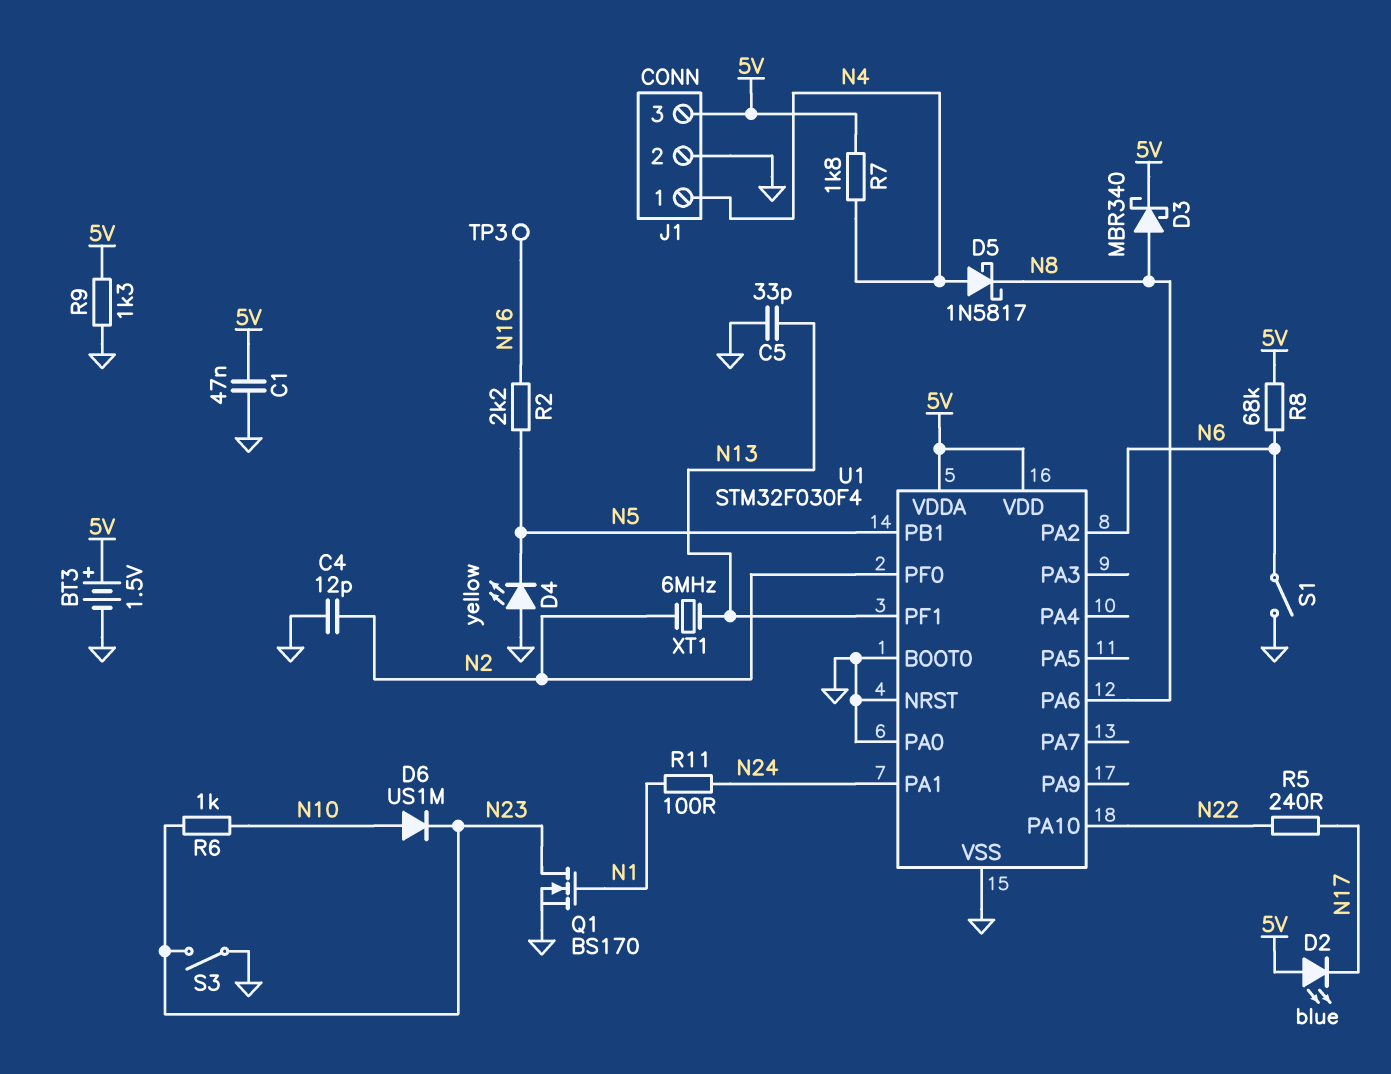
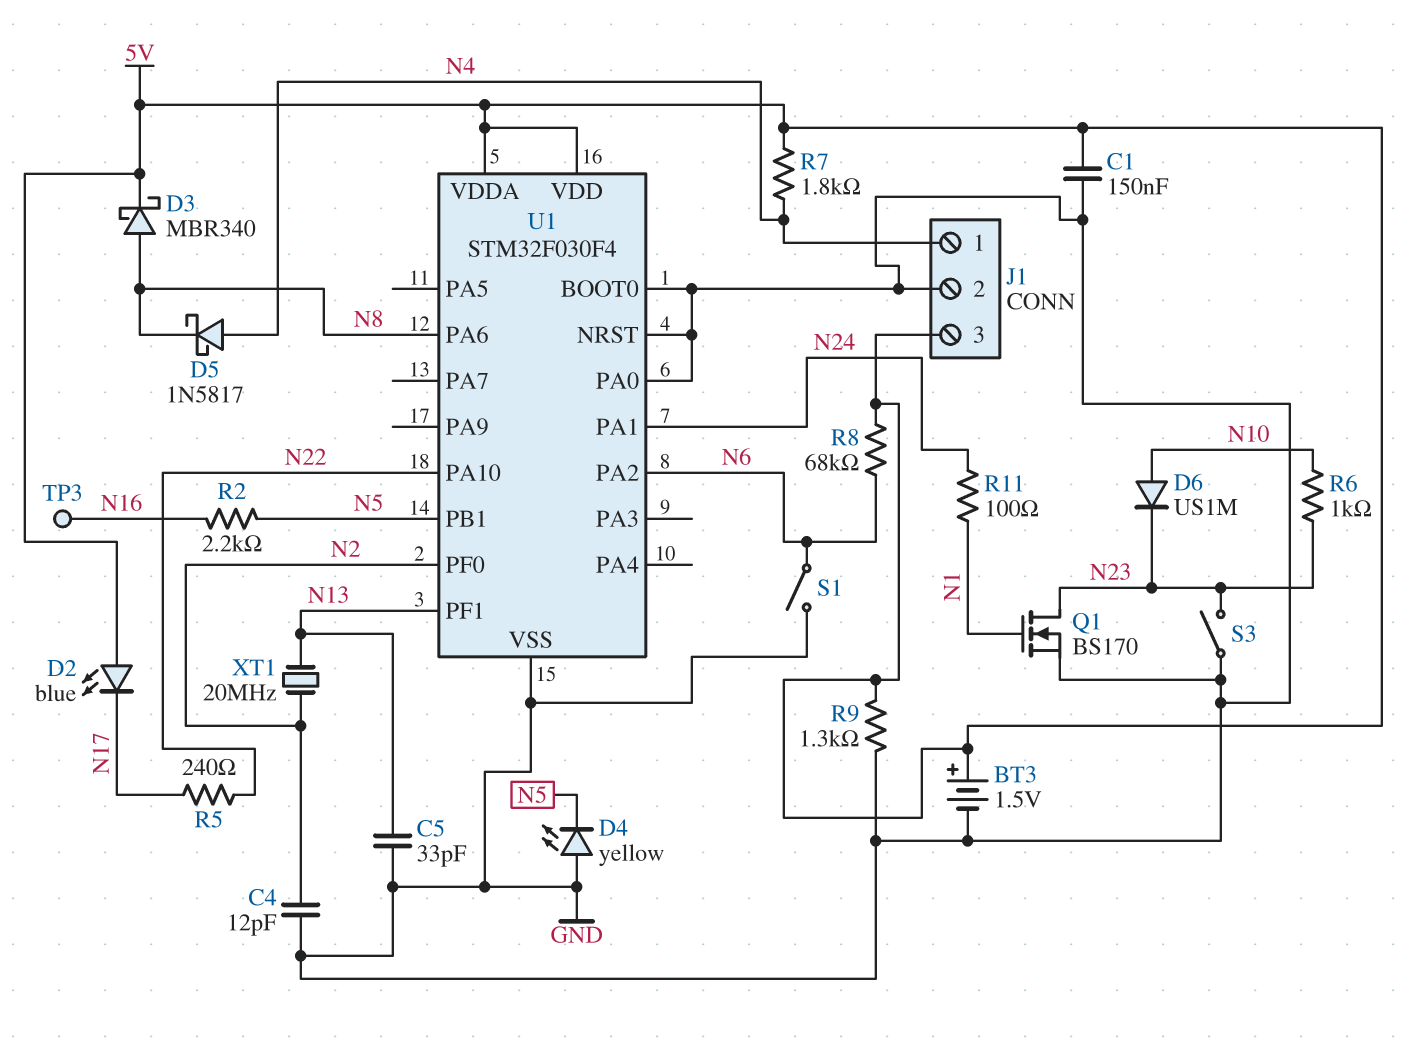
C1: 47nF (5V, GND) -> 150nF (5V, GND)
XT1: 6MHz (N2, N13) -> 20MHz (N2, N13)

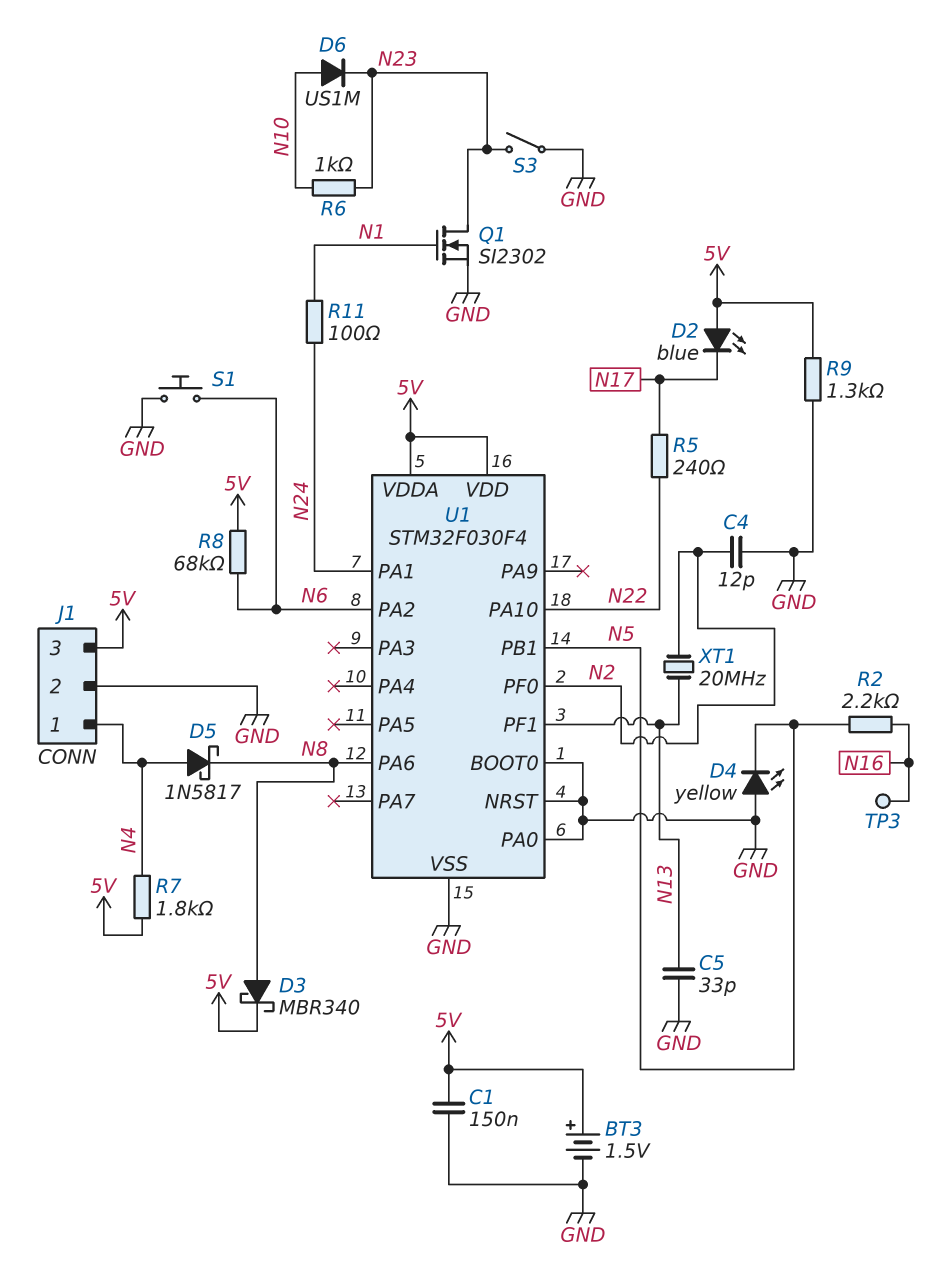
Q1: NMOS BS170 (G N1, D N23, S GND) -> NMOS SI2302 (G N1, D N23, S GND)
S1: switch (GND, N6) -> button (GND, N6)

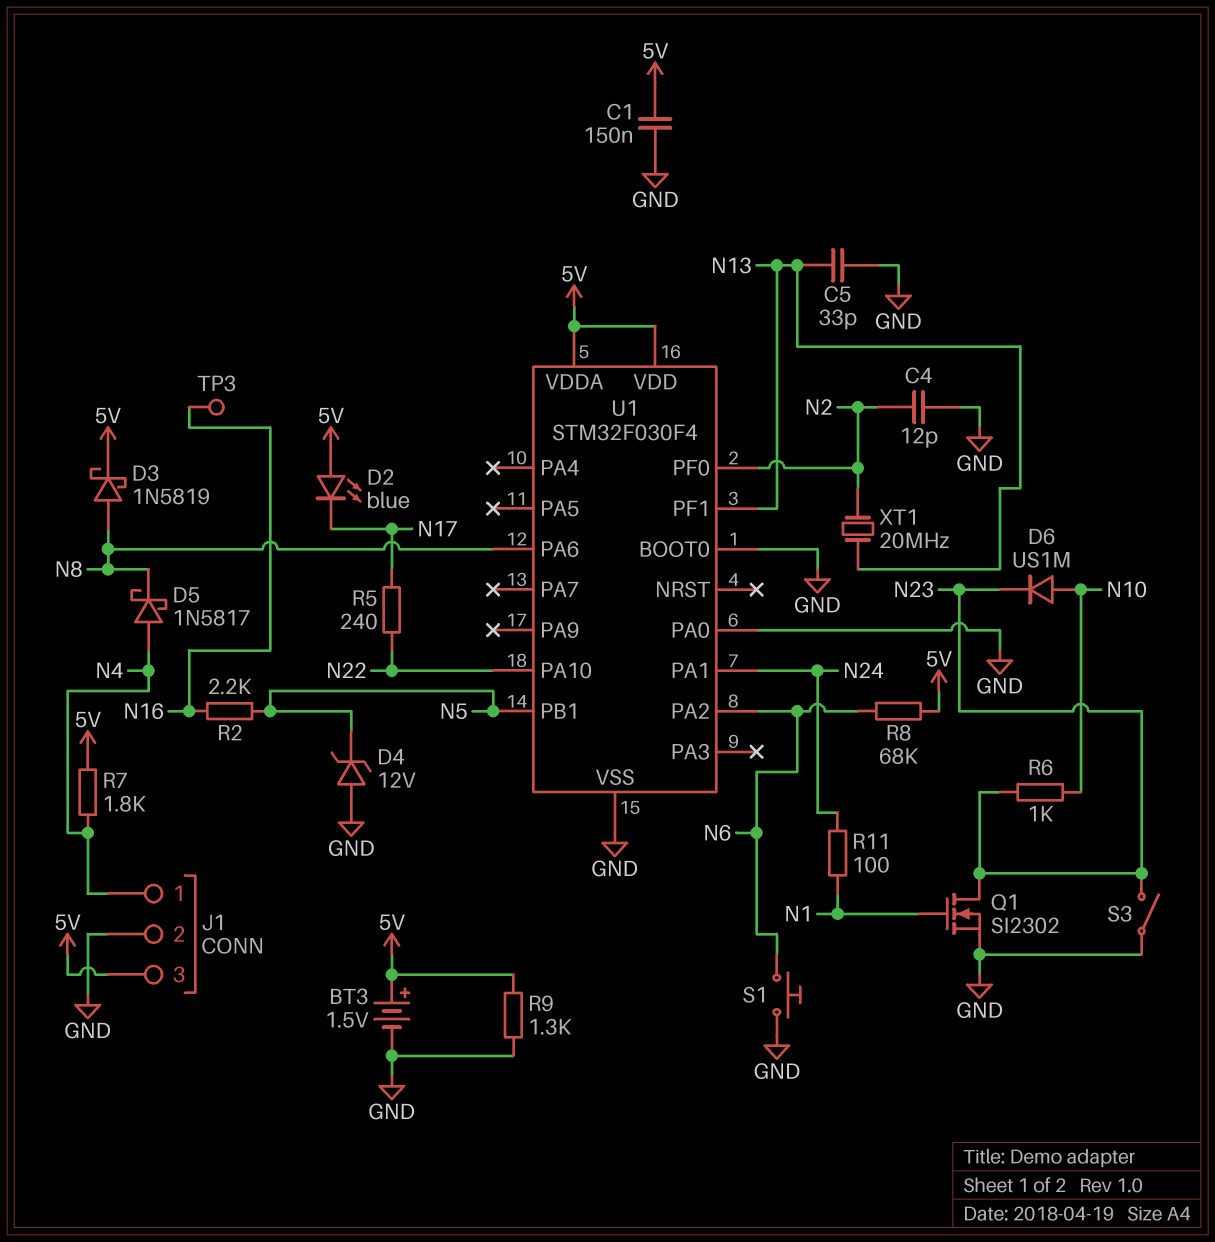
D3: schottky MBR340 (A N8, K 5V) -> schottky 1N5819 (A N8, K 5V)
D4: LED yellow (A GND, K N5) -> zener 12V (A GND, K N5)
U1 pin NRST: GND -> none

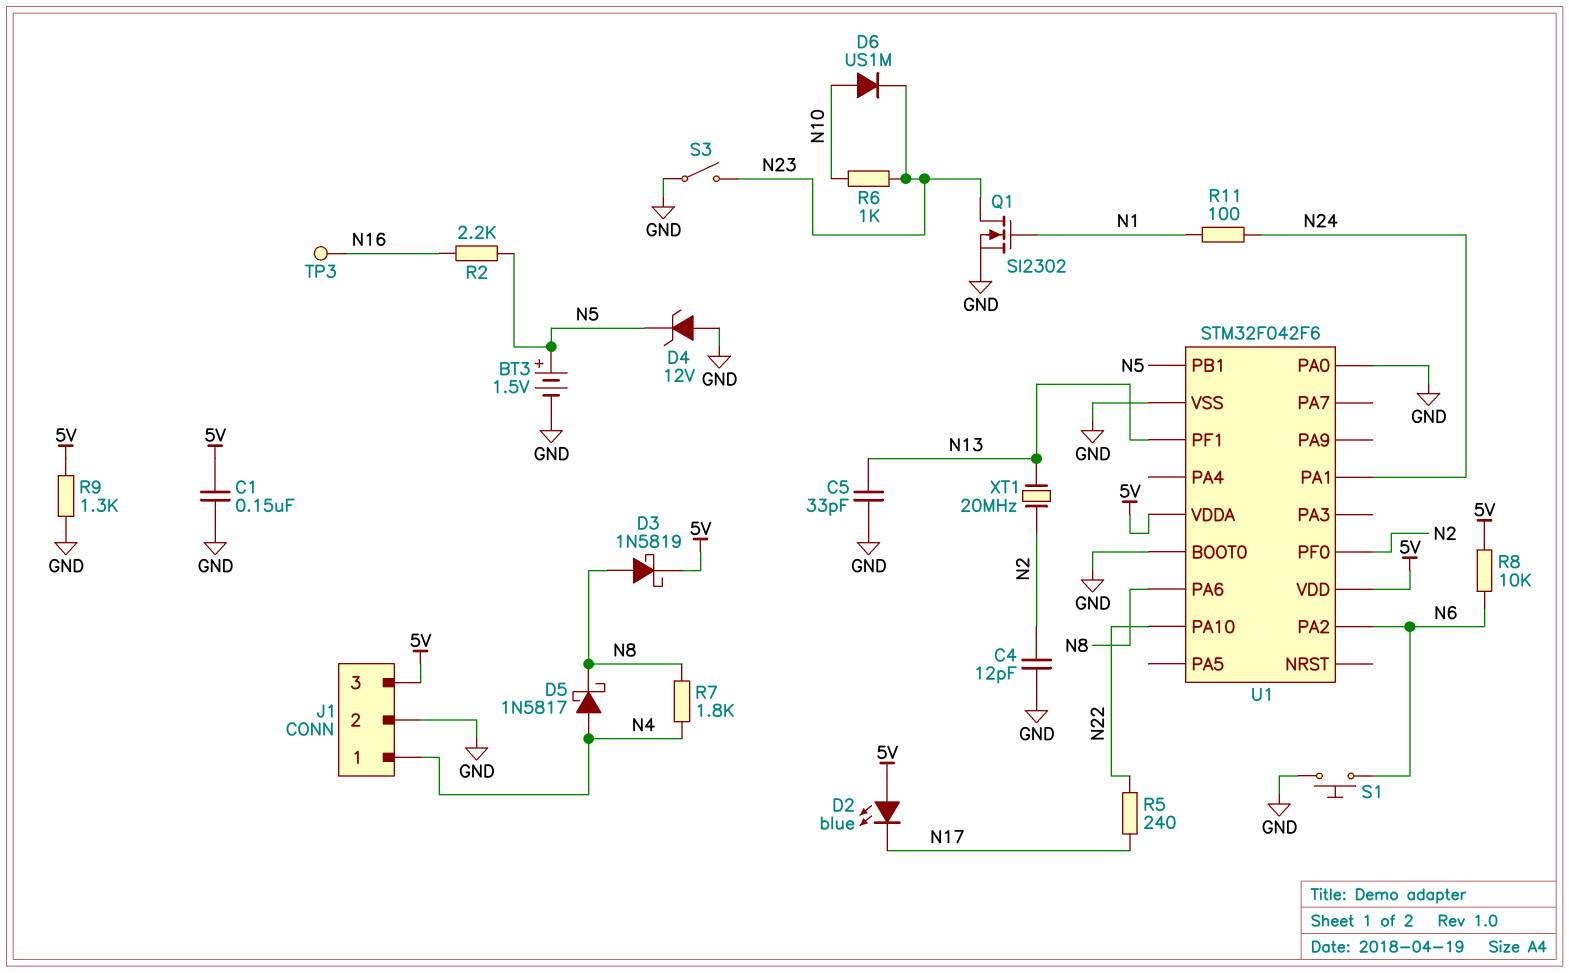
BT3: 1.5V (plus 5V, minus GND) -> 1.5V (plus N5, minus GND)
R7: 1.8k (5V, N4) -> 1.8k (N4, N8)
R8: 68k (5V, N6) -> 10k (5V, N6)
U1: STM32F030F4 -> STM32F042F6

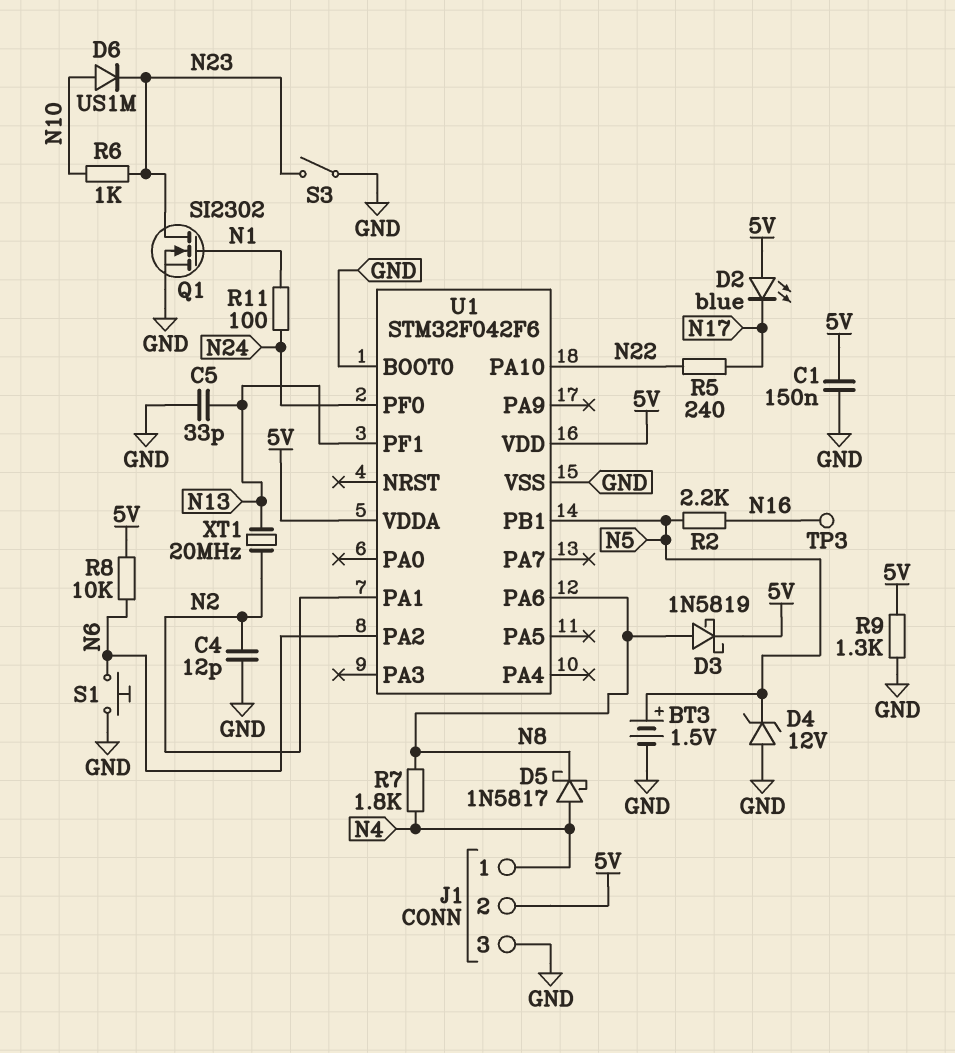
J1 pin 2: GND -> 5V
J1 pin 3: 5V -> GND
U1 pin PA0: GND -> none
U1 pin PA1: N24 -> N2
U1 pin PF0: N2 -> N24

